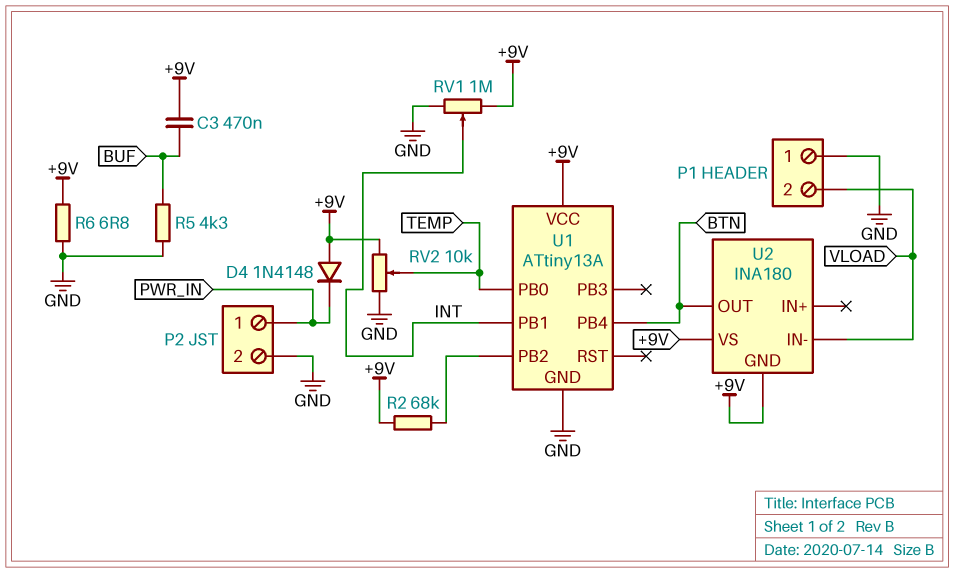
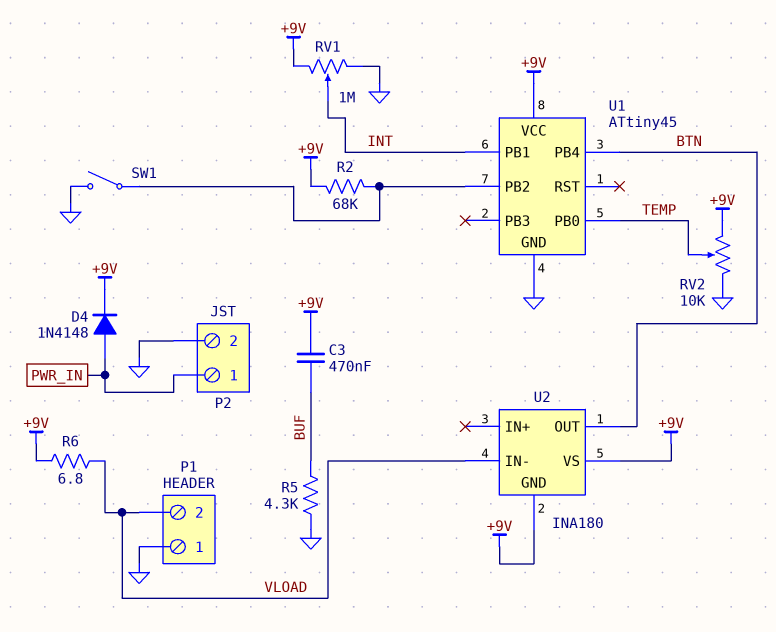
D4: diode 1N4148 (A +9V, K PWR_IN) -> diode 1N4148 (A PWR_IN, K +9V)
R6: 6.8 (+9V, GND) -> 6.8 (+9V, VLOAD)
SW1: none -> switch (GND, U1/PB2)
U1: ATtiny13A -> ATtiny45

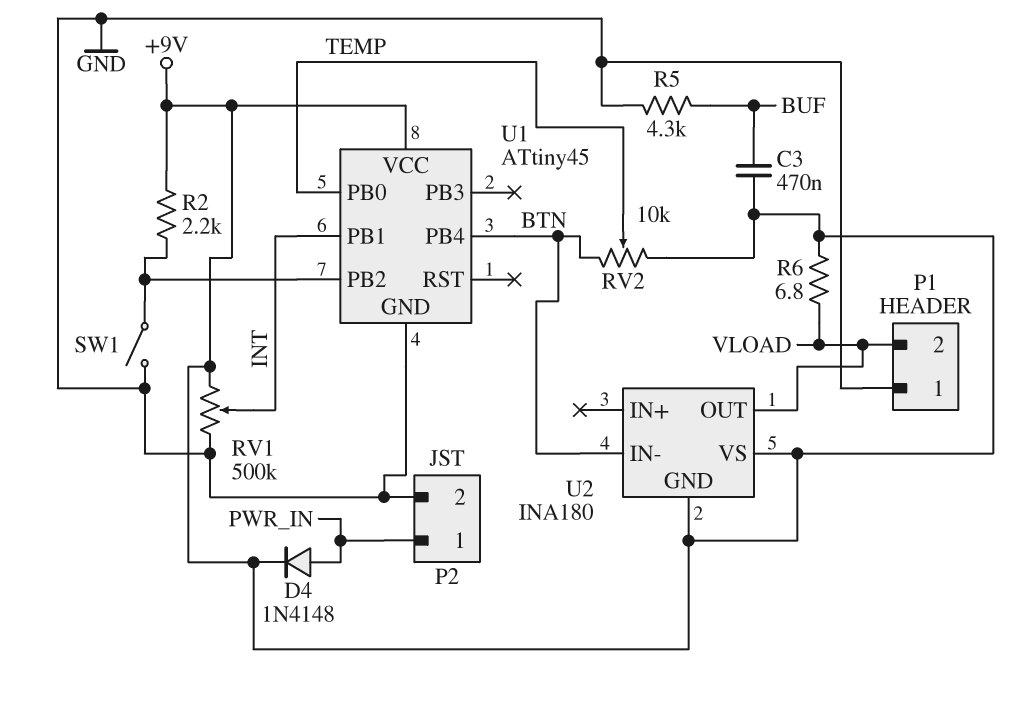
R2: 68k (+9V, U1/PB2) -> 2.2k (+9V, U1/PB2)
RV1: 1M (+9V, GND, wiper INT) -> 500k (+9V, GND, wiper INT)
RV2: 10k (+9V, GND, wiper TEMP) -> 10k (+9V, BTN, wiper TEMP)
U2 pin IN-: VLOAD -> BTN
U2 pin OUT: BTN -> VLOAD

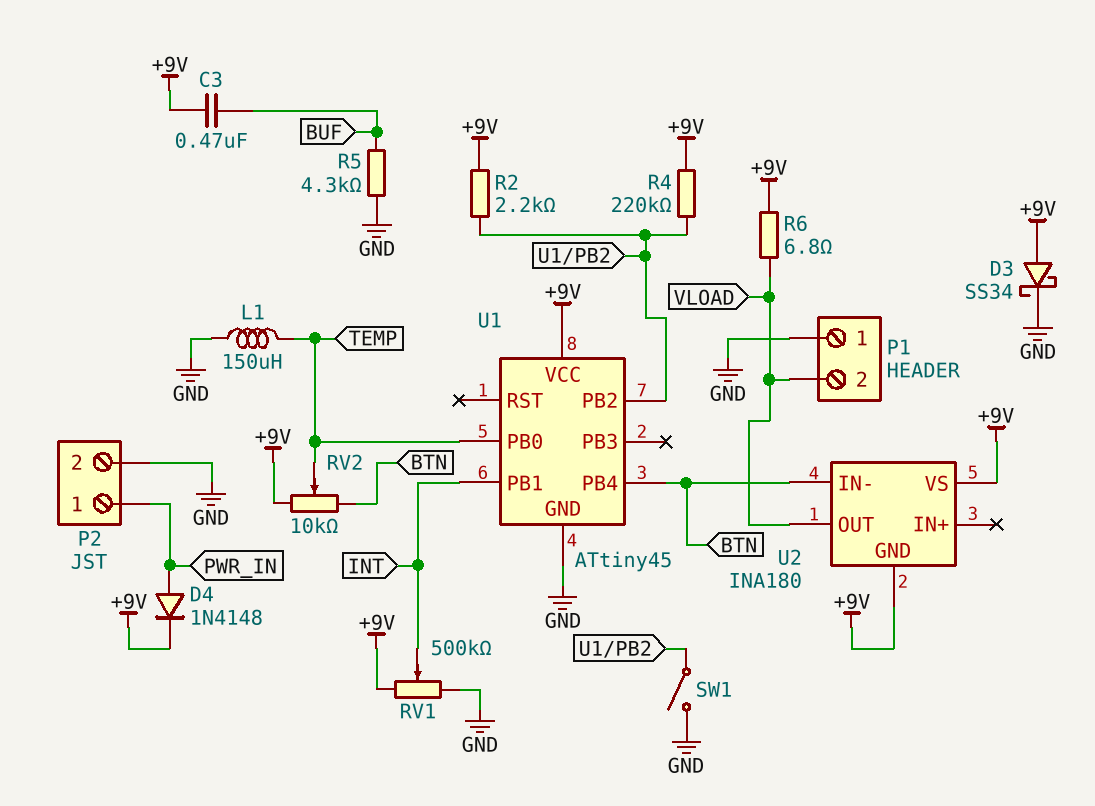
D3: none -> schottky SS34 (A +9V, K GND)
L1: none -> 150uH (GND, TEMP)
R4: none -> 220k (+9V, U1/PB2)

